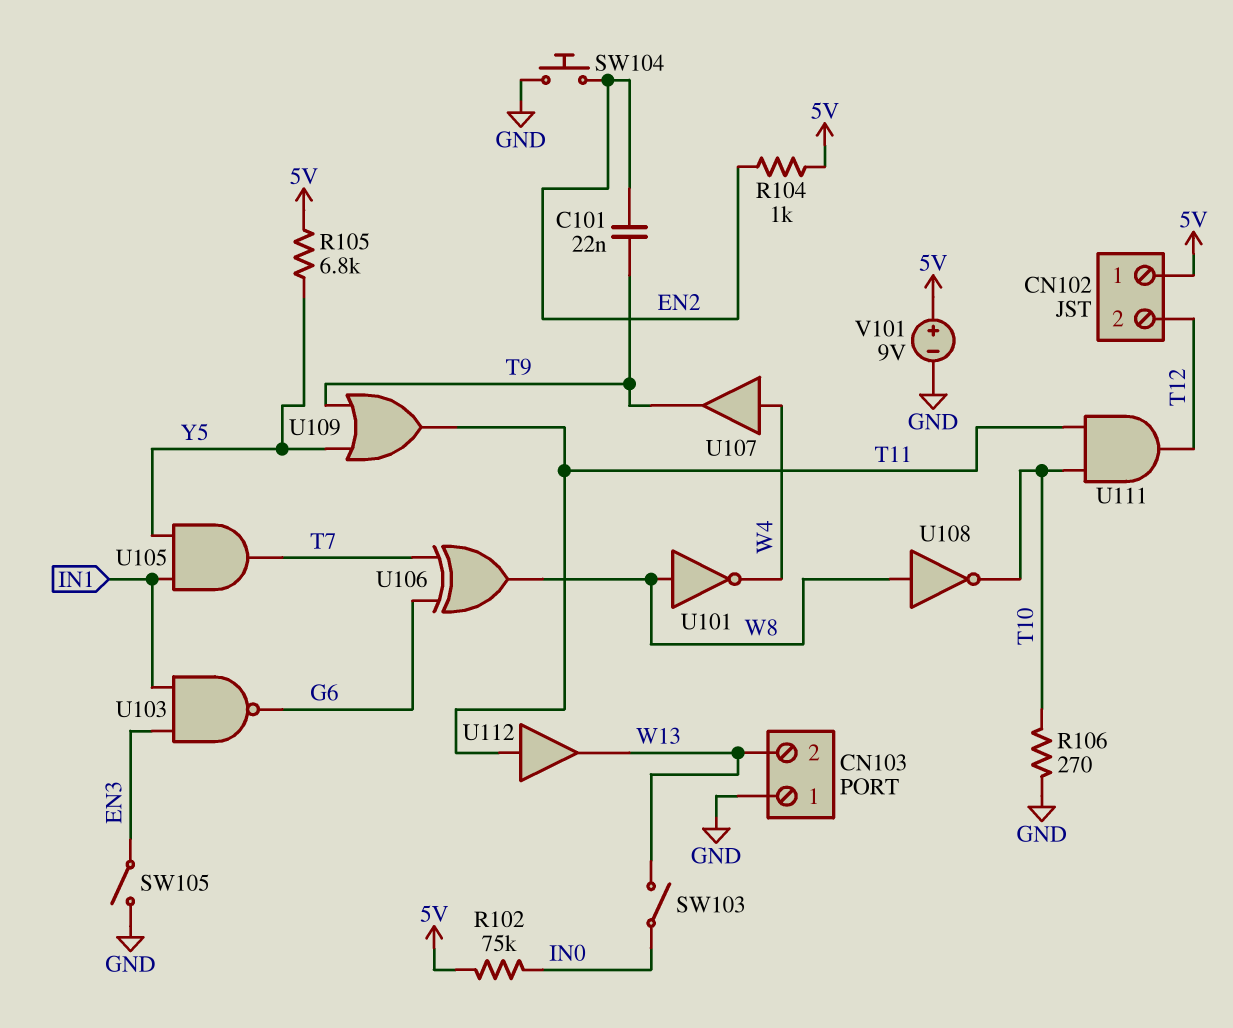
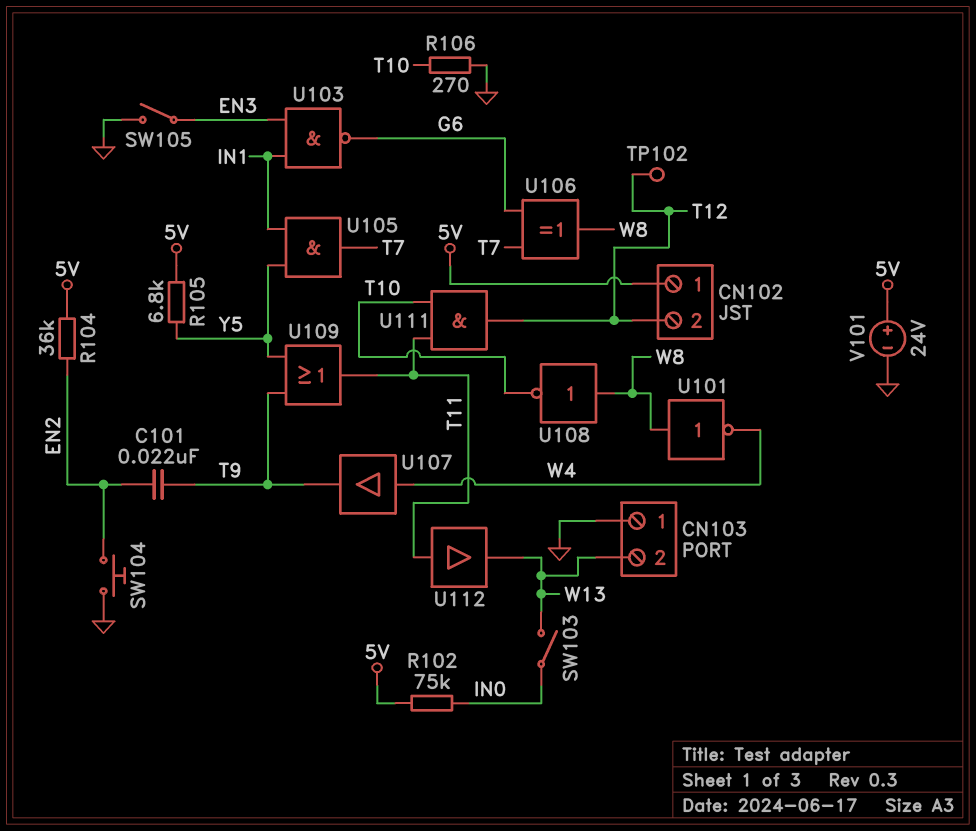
R104: 1k (5V, EN2) -> 36k (5V, EN2)
TP102: none -> test point (T12)
V101: 9V (plus 5V, minus GND) -> 24V (plus 5V, minus GND)

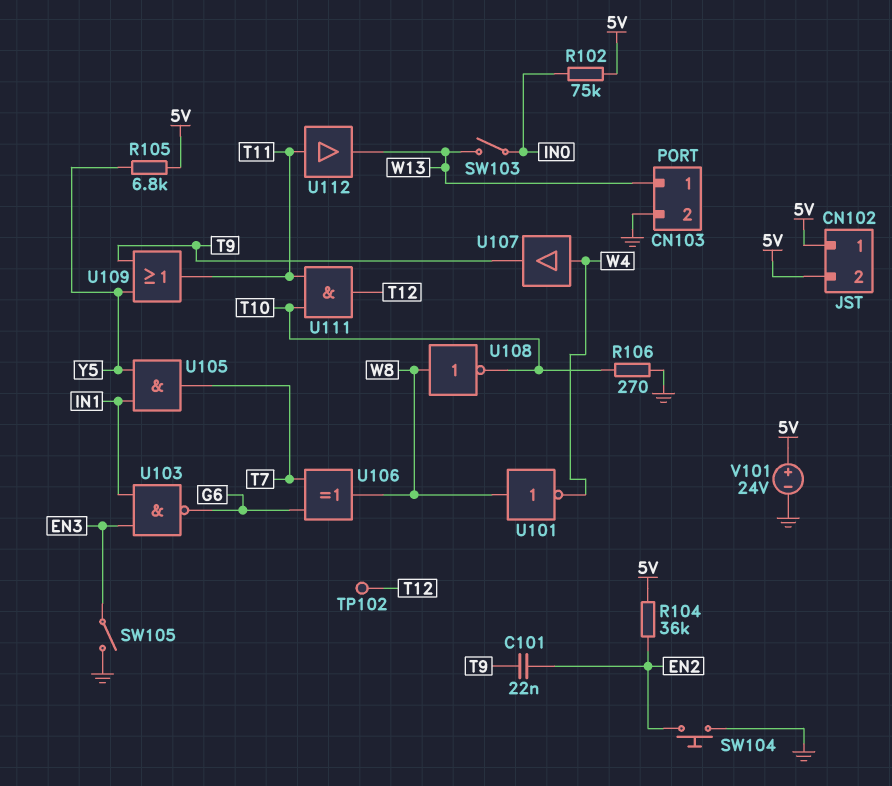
CN102 pin 2: T12 -> 5V
CN103 pin 1: GND -> W13
CN103 pin 2: W13 -> GND

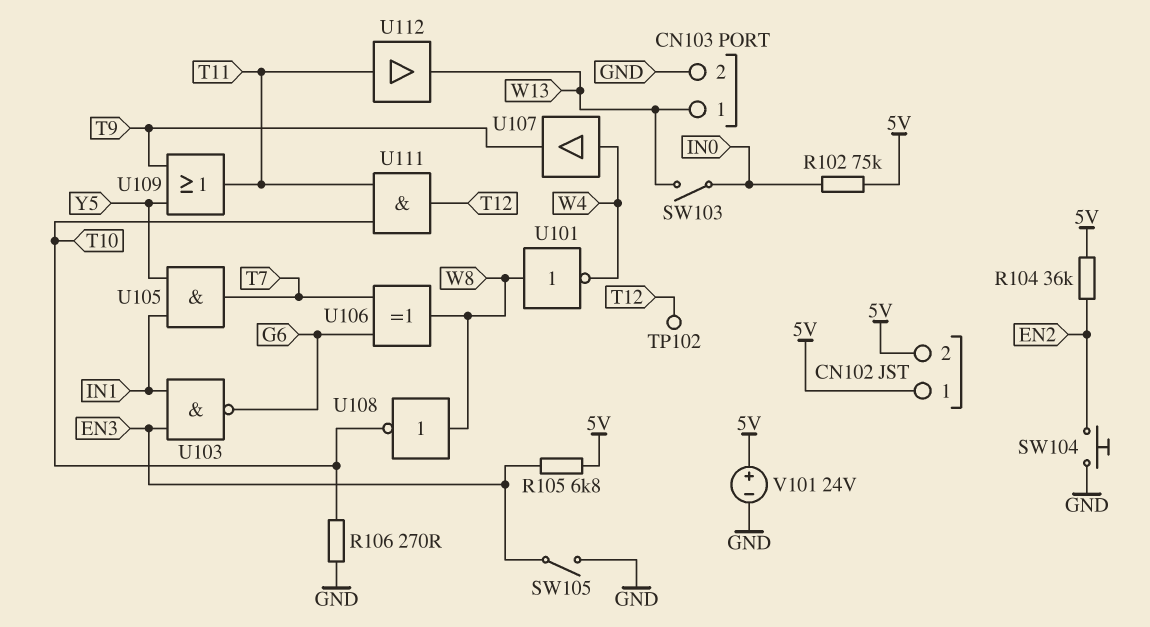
C101: 22nF (EN2, T9) -> none
R105: 6.8k (5V, Y5) -> 6.8k (5V, EN3)

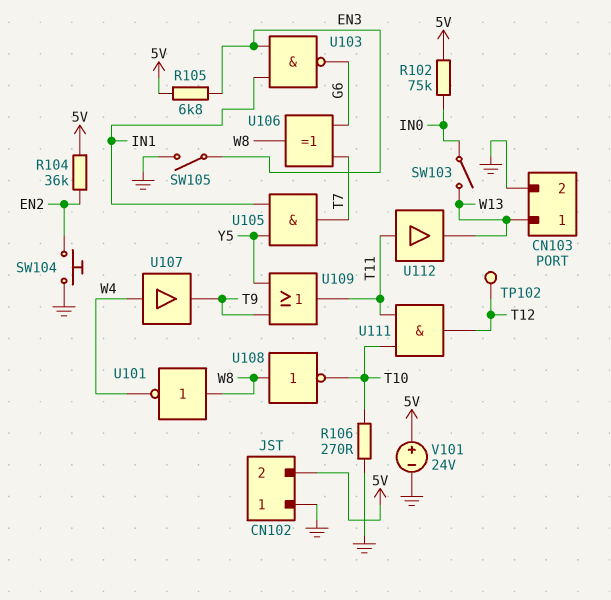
CN102 pin 1: 5V -> GND

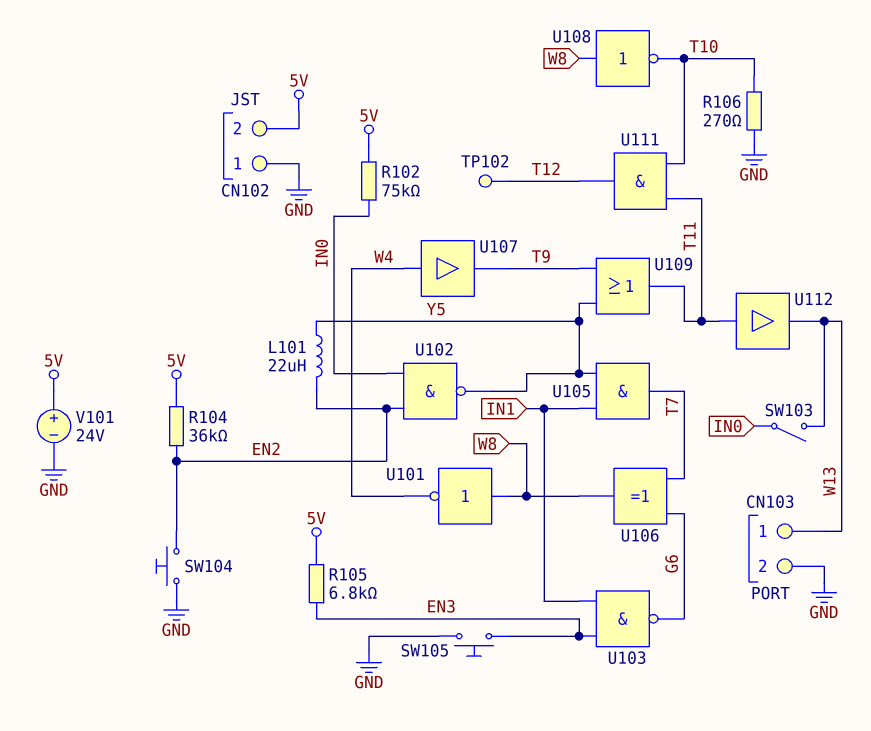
L101: none -> 22uH (EN2, Y5)
SW105: switch (EN3, GND) -> button (EN3, GND)
U102: none -> NAND (in EN2, in IN0, out Y5)

